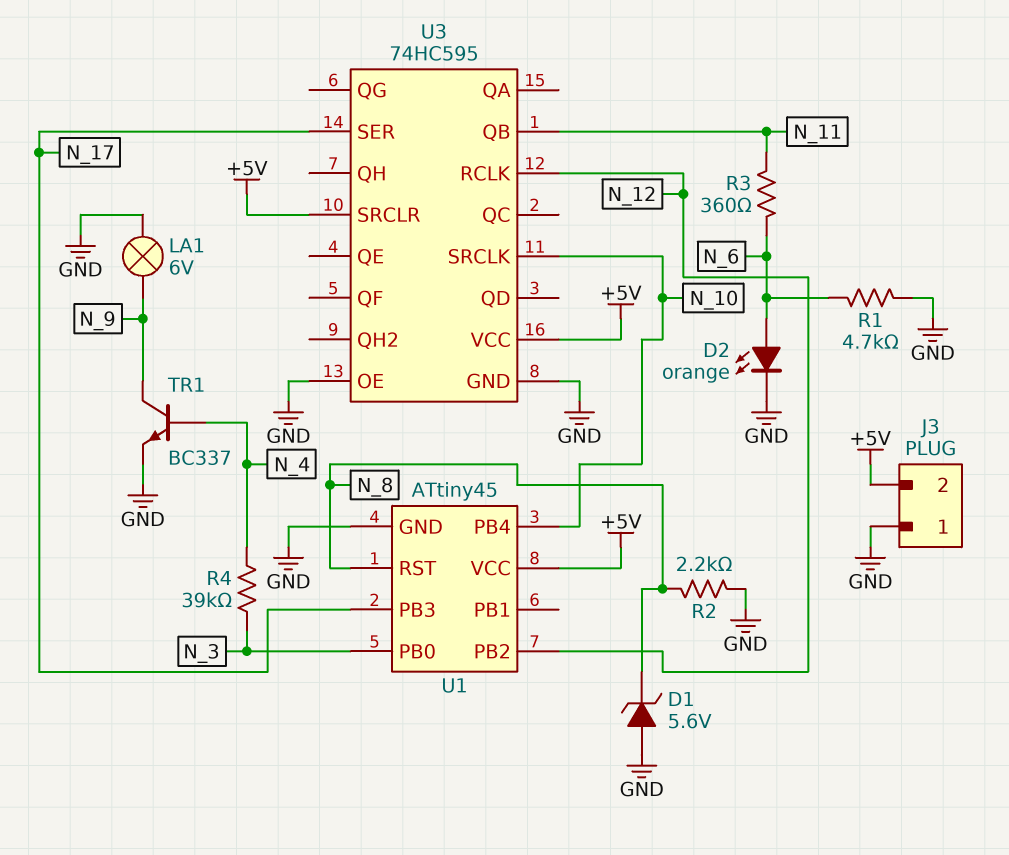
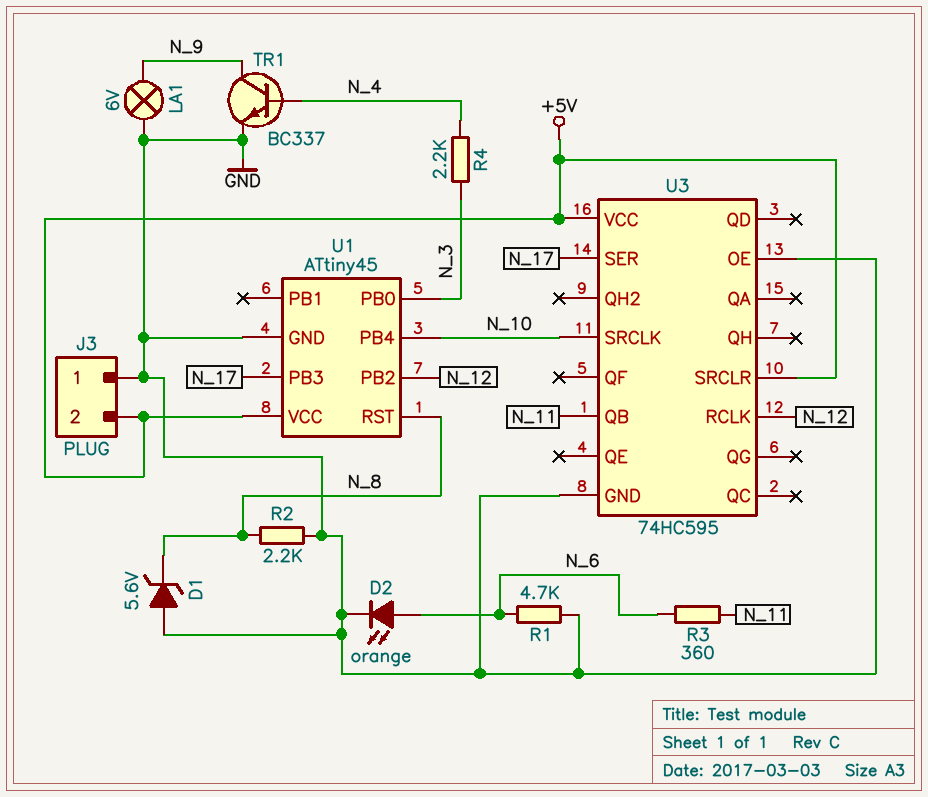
R4: 39k (N_3, N_4) -> 2.2k (N_3, N_4)

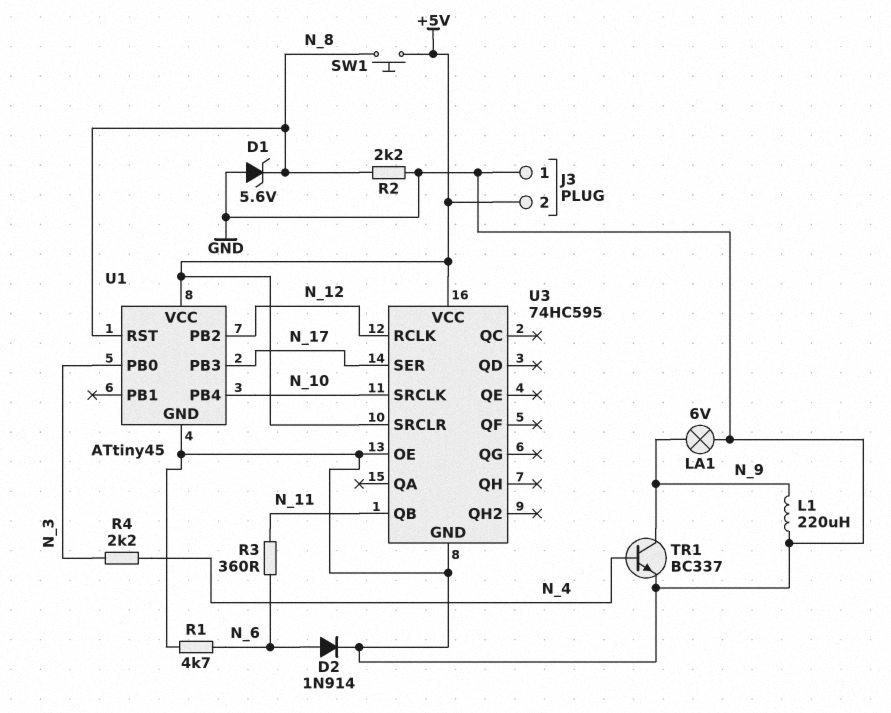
D2: LED orange (A N_6, K GND) -> diode 1N914 (A N_6, K GND)
L1: none -> 220uH (GND, N_9)
SW1: none -> button (+5V, N_8)

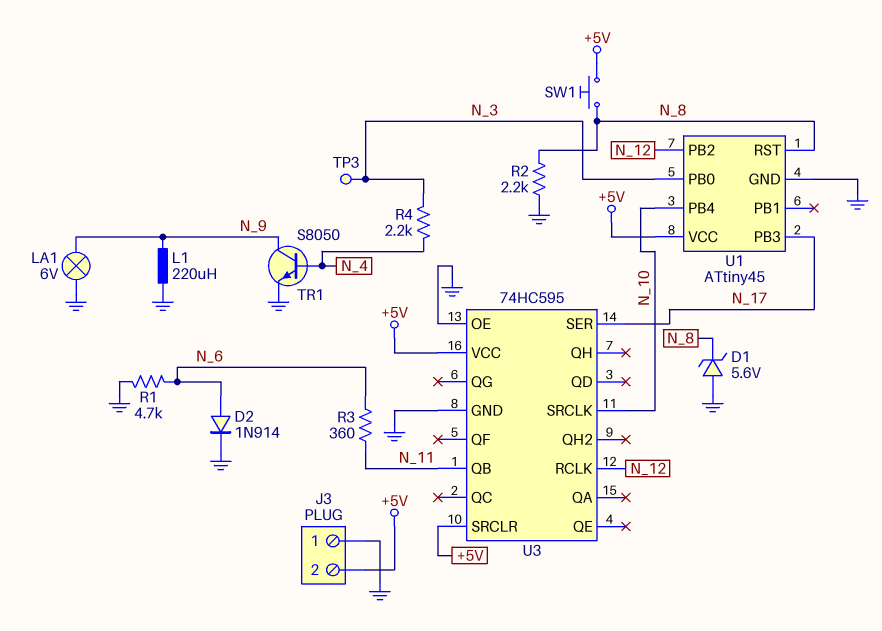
TP3: none -> test point (N_3)
TR1: NPN BC337 (B N_4, C N_9, E GND) -> NPN S8050 (B N_4, C N_9, E GND)

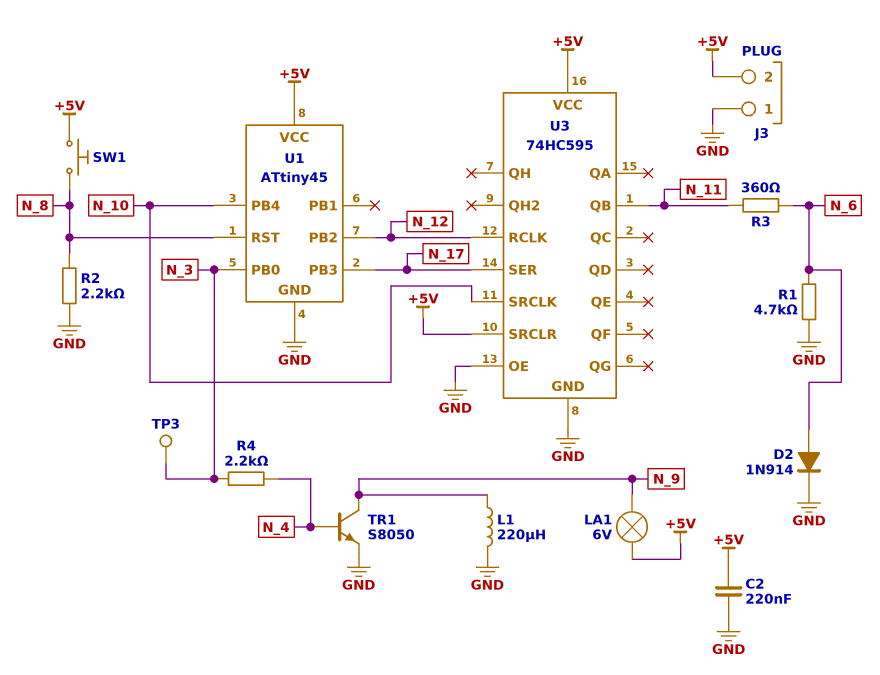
C2: none -> 220nF (+5V, GND)
D1: zener 5.6V (A GND, K N_8) -> none
LA1: lamp 6V (GND, N_9) -> lamp 6V (+5V, N_9)

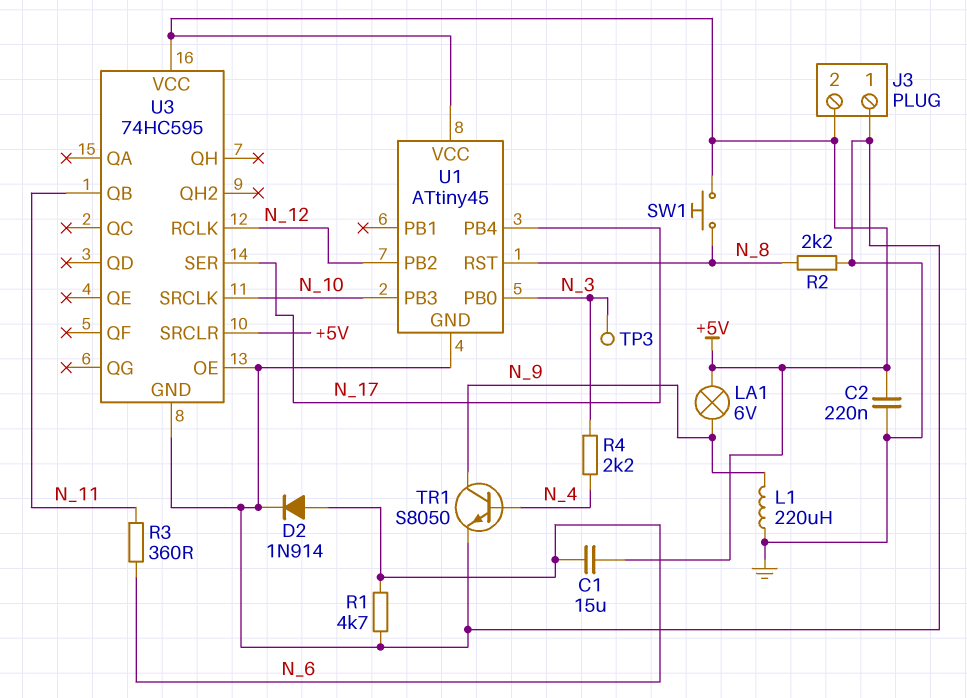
C1: none -> 15uF (+5V, N_6)
U1 pin PB3: N_17 -> N_10
U1 pin PB4: N_10 -> N_17

